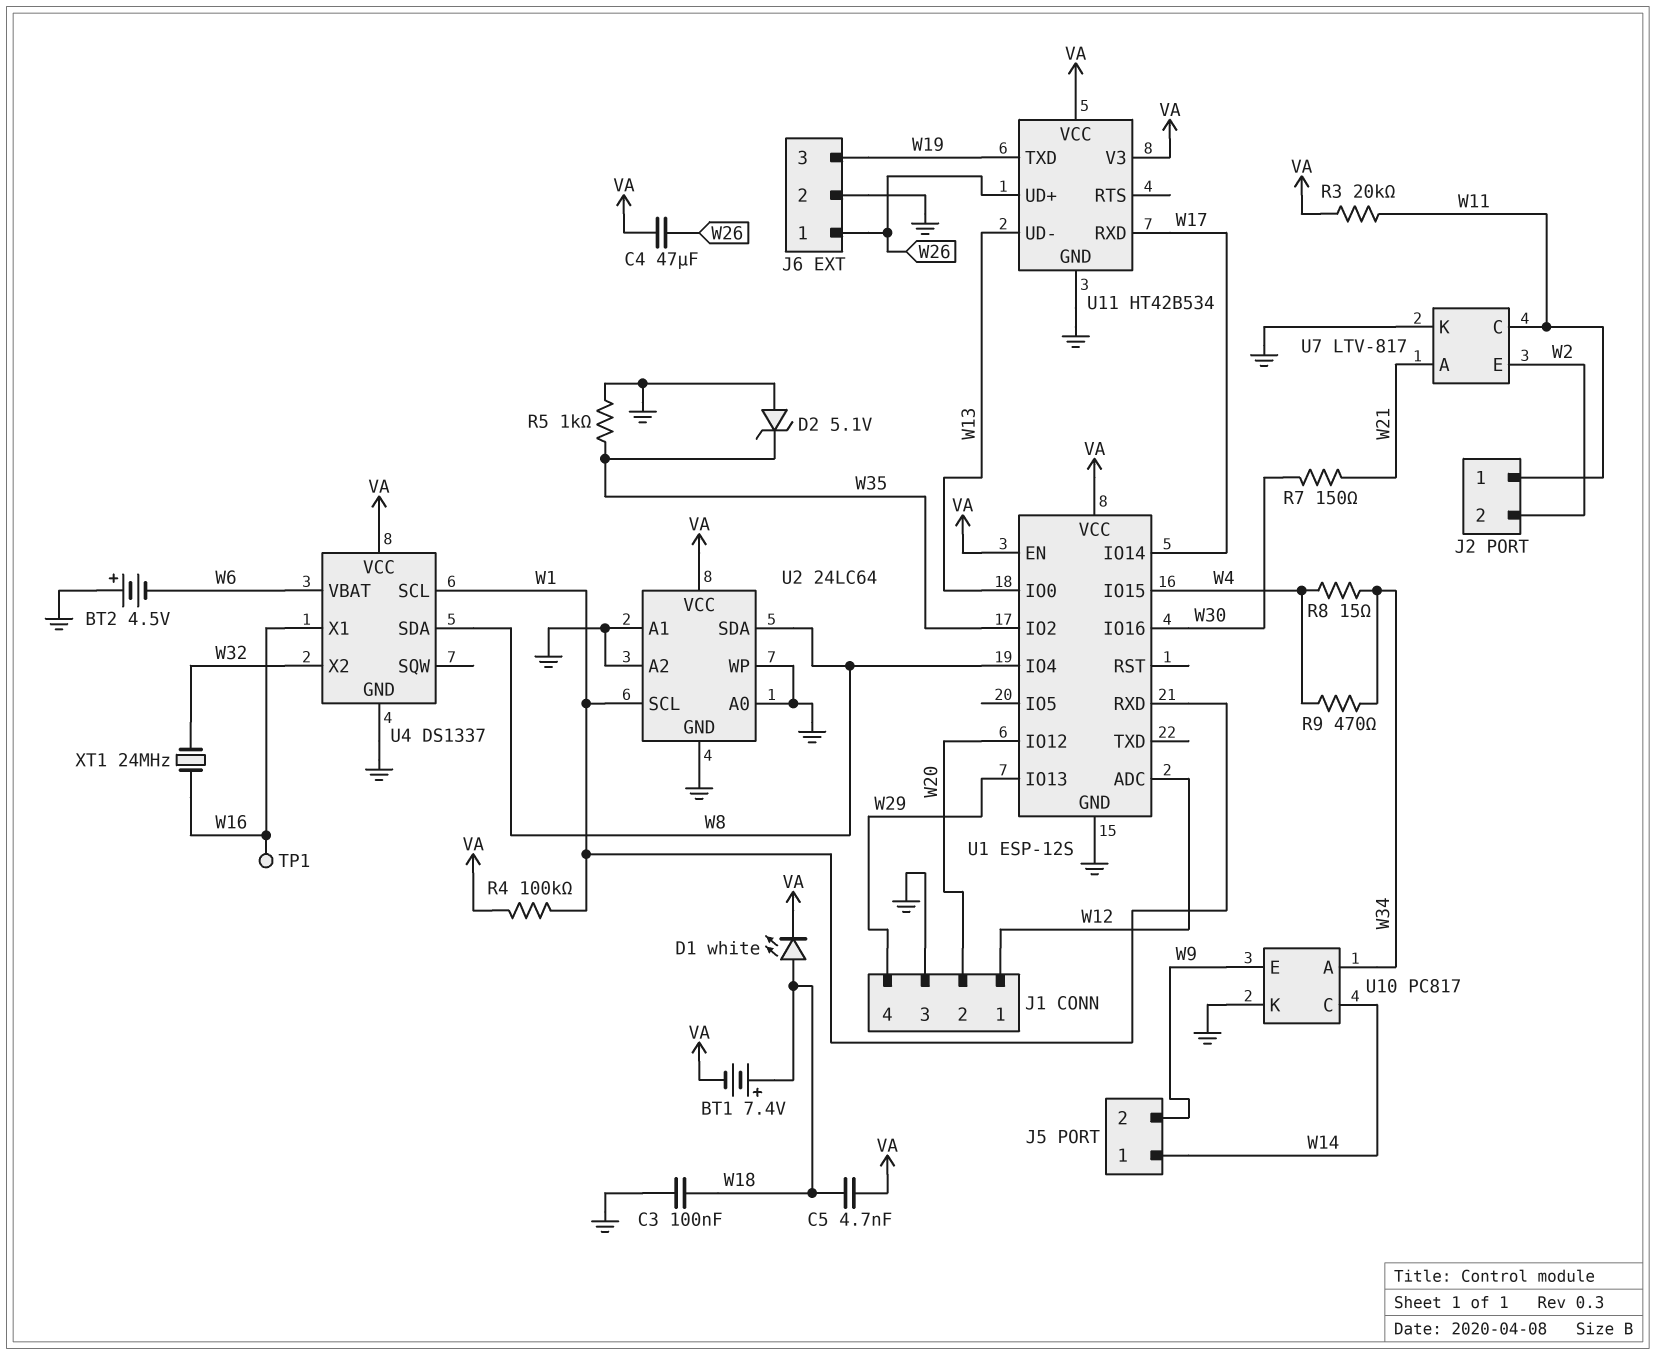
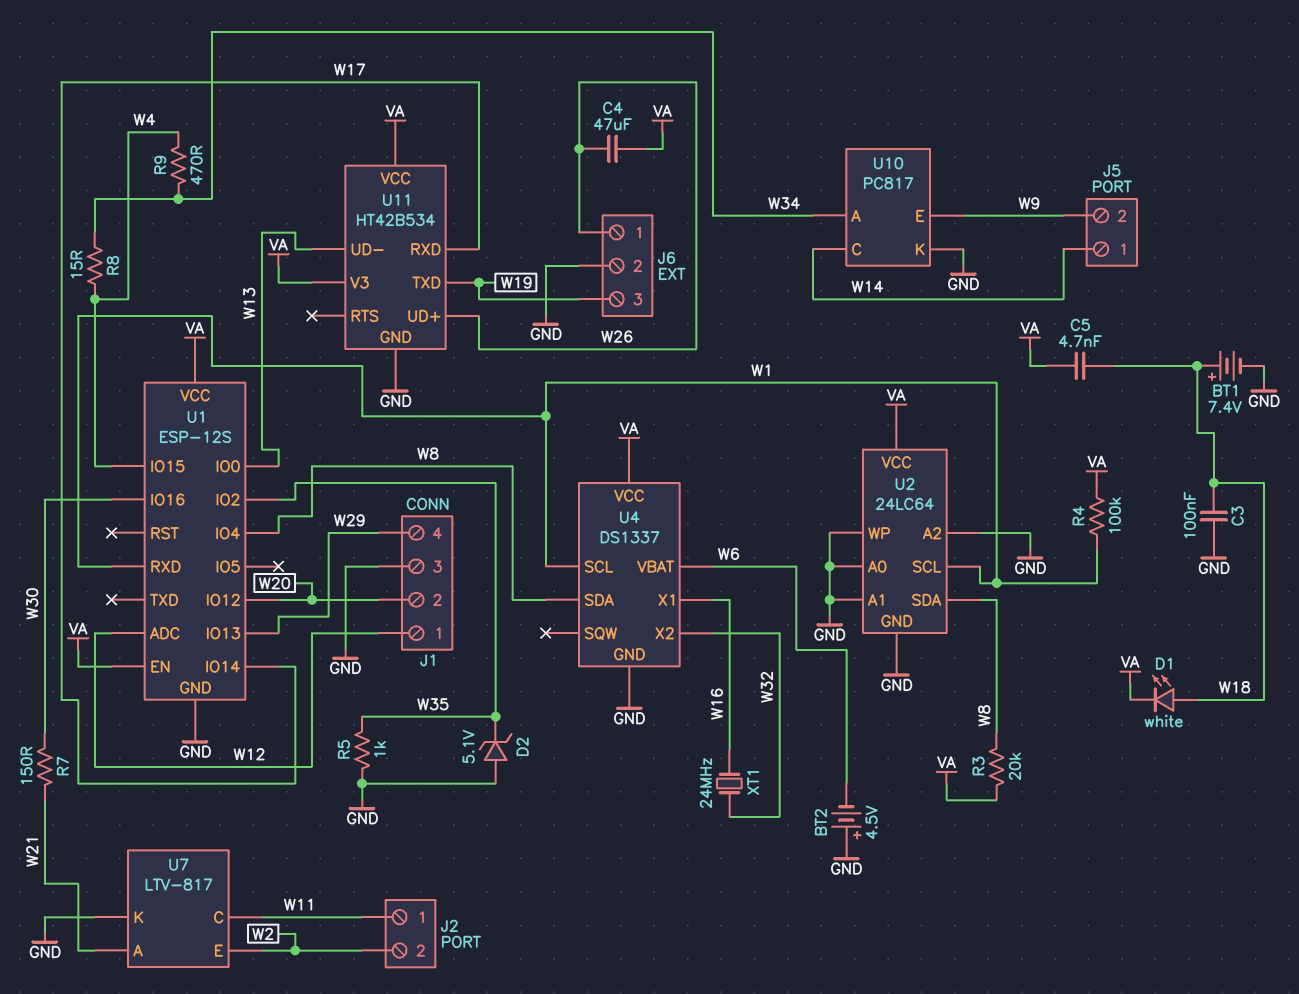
BT1: 7.4V (plus W18, minus VA) -> 7.4V (plus W18, minus GND)
R3: 20k (VA, W11) -> 20k (VA, W8)
TP1: test point (W16) -> none

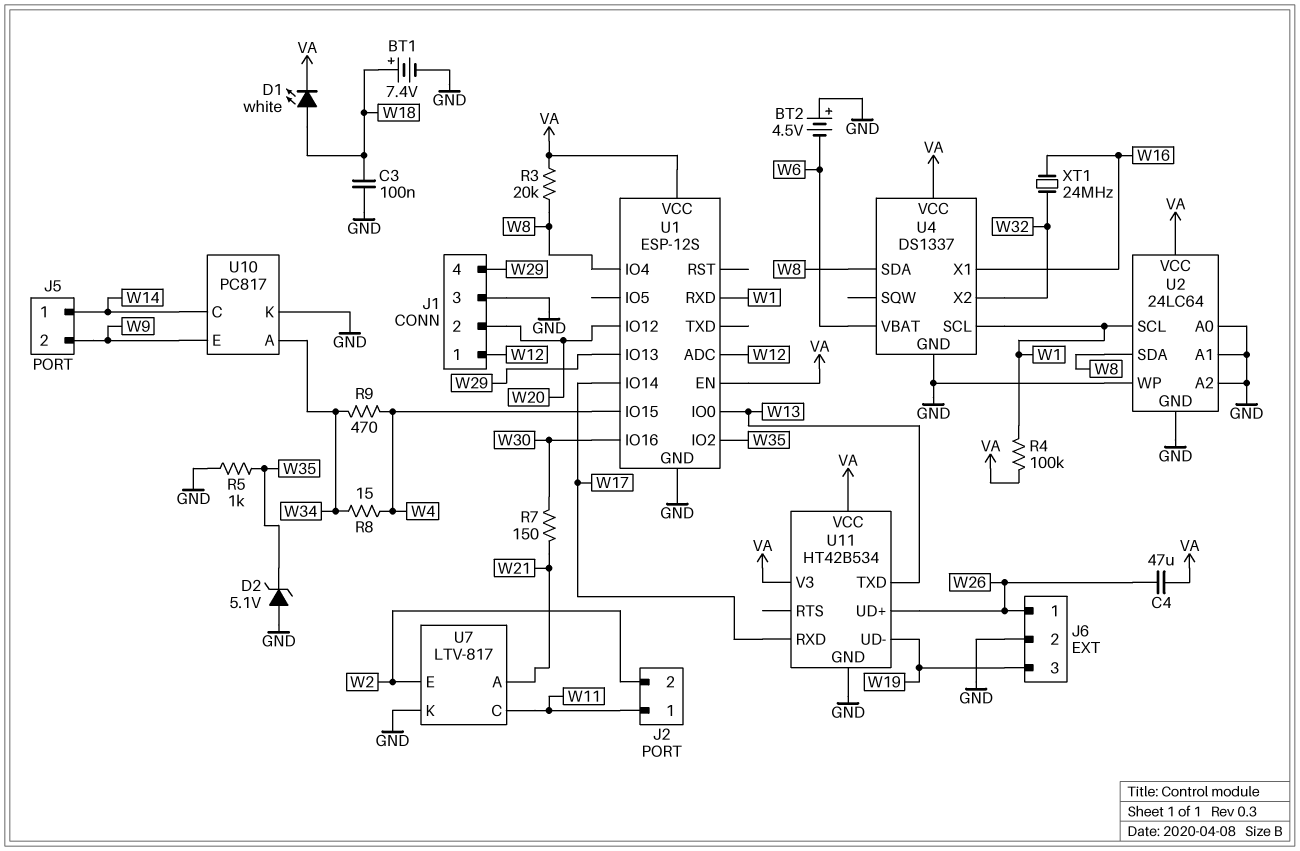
C5: 4.7nF (VA, W18) -> none
U11 pin TXD: W19 -> W13
U11 pin UD-: W13 -> W19

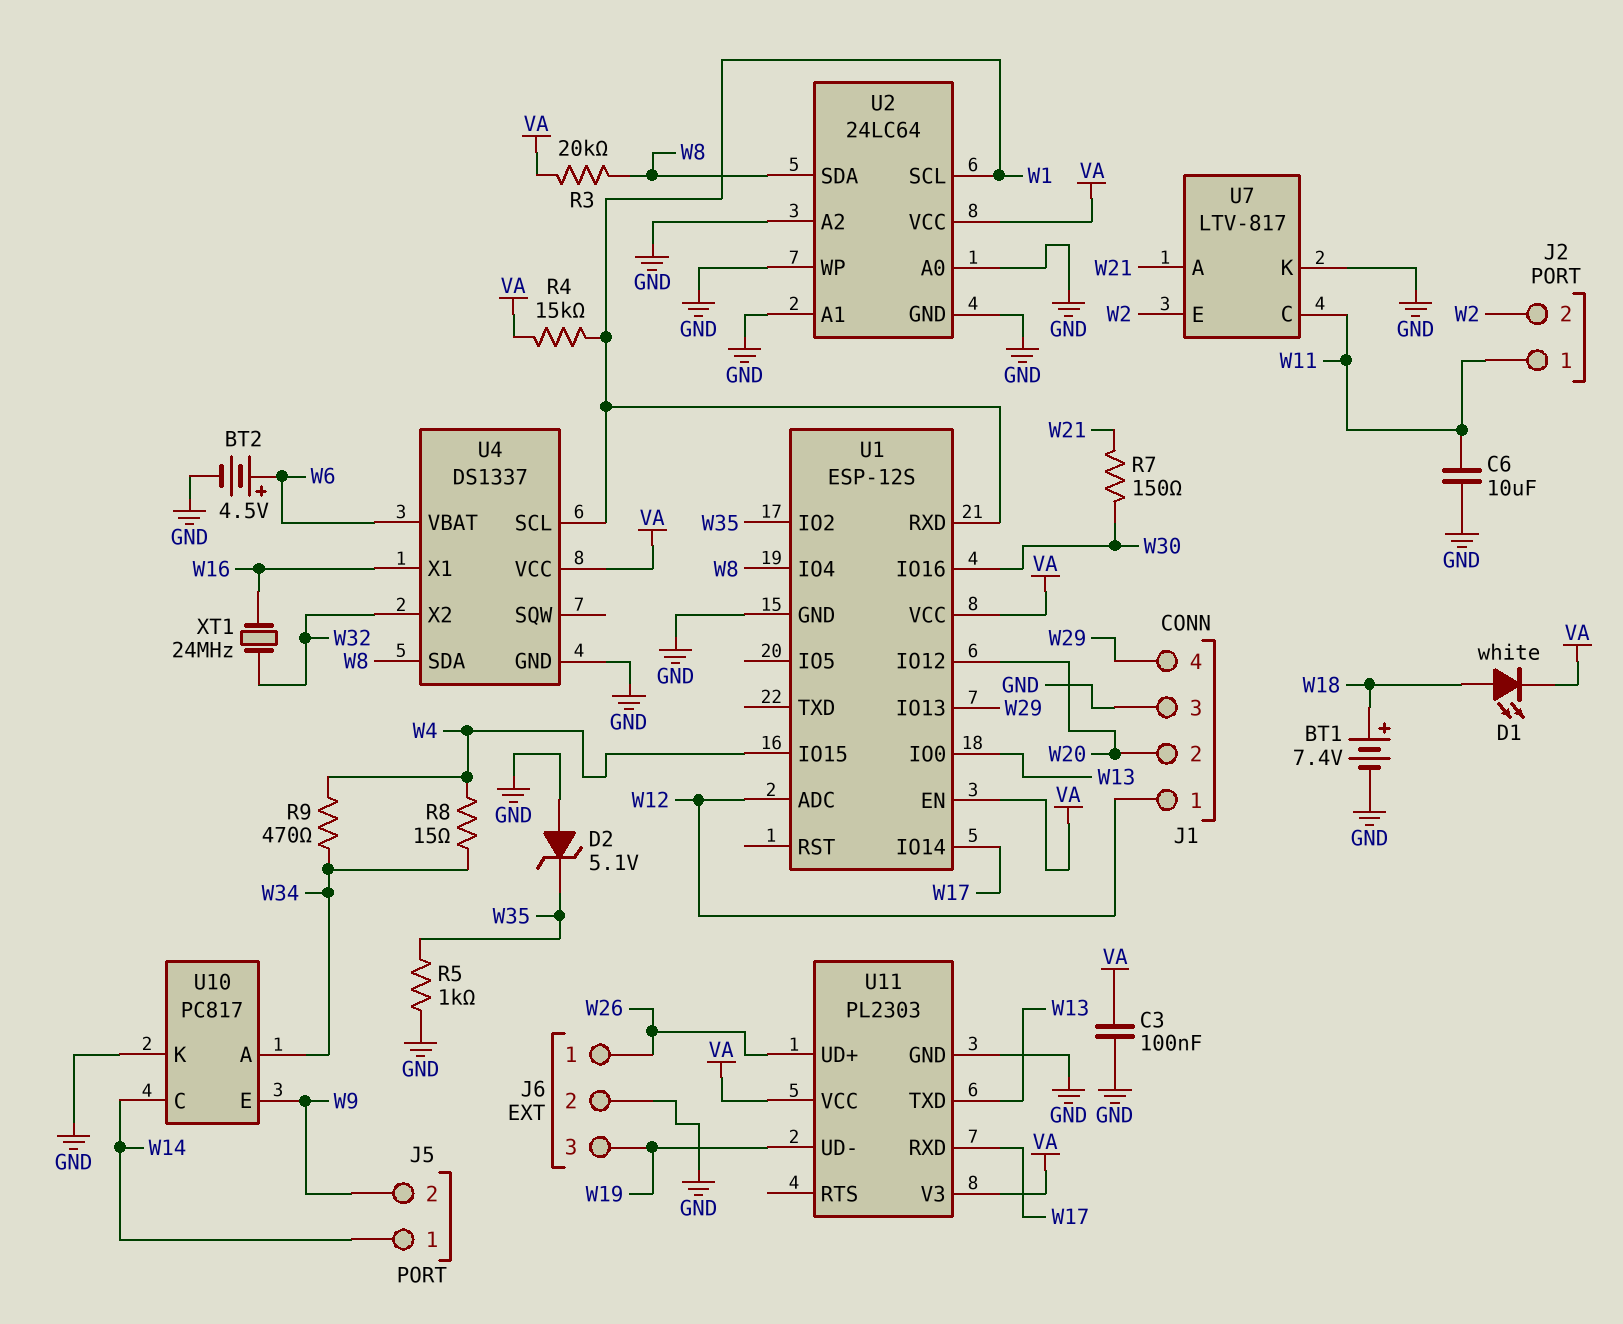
BT2: 4.5V (plus GND, minus W6) -> 4.5V (plus W6, minus GND)
C3: 100nF (GND, W18) -> 100nF (GND, VA)
C4: 47uF (VA, W26) -> none
C6: none -> 10uF (GND, W11)
R4: 100k (VA, W1) -> 15k (VA, W1)
U11: HT42B534 -> PL2303

